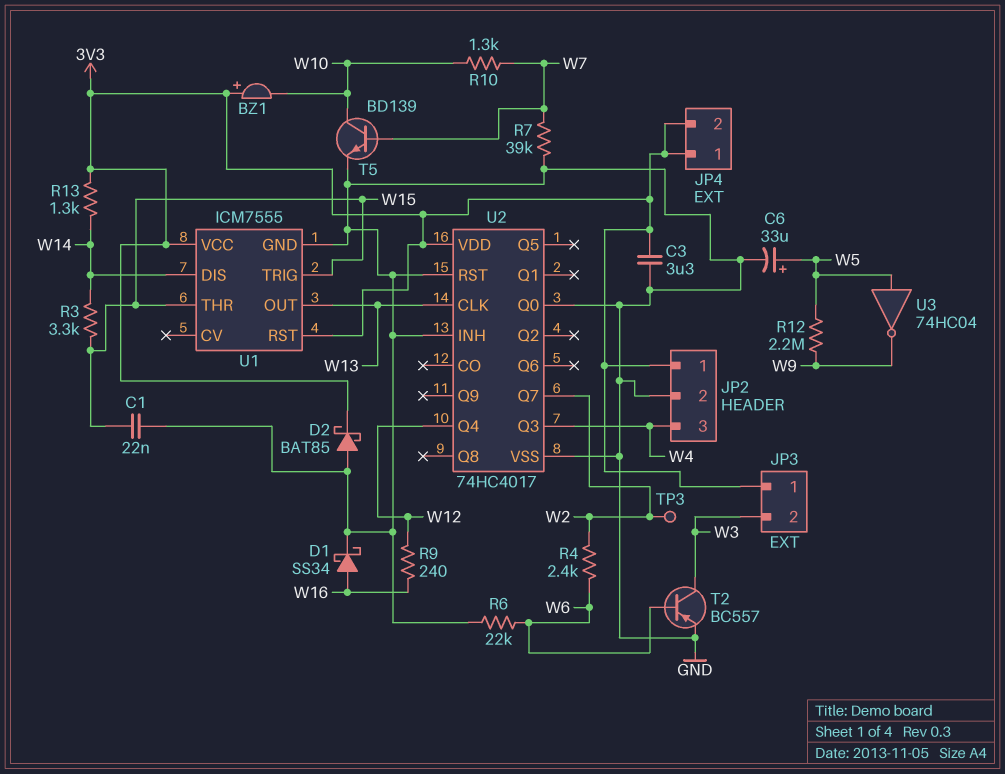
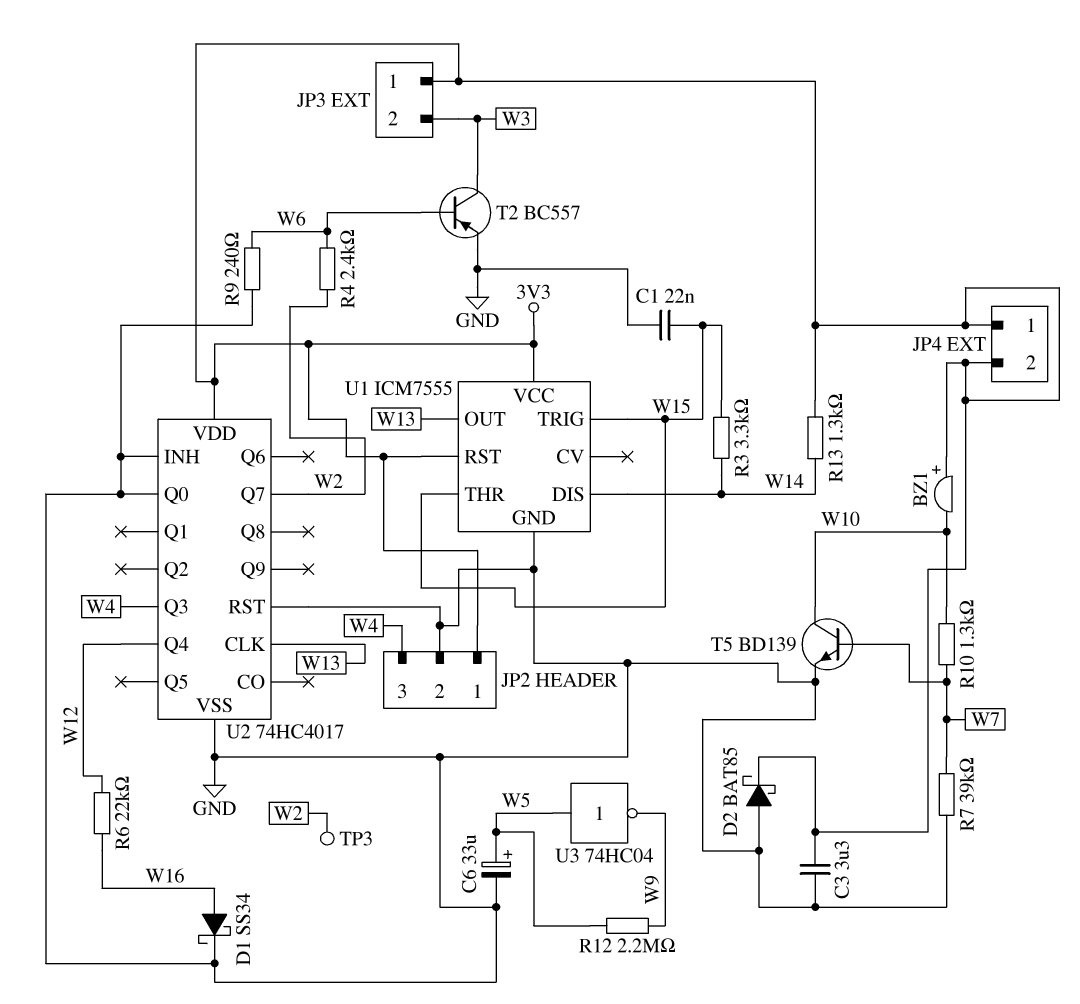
R6: 22k (GND, W6) -> 22k (W12, W16)
R9: 240 (W12, W16) -> 240 (GND, W6)

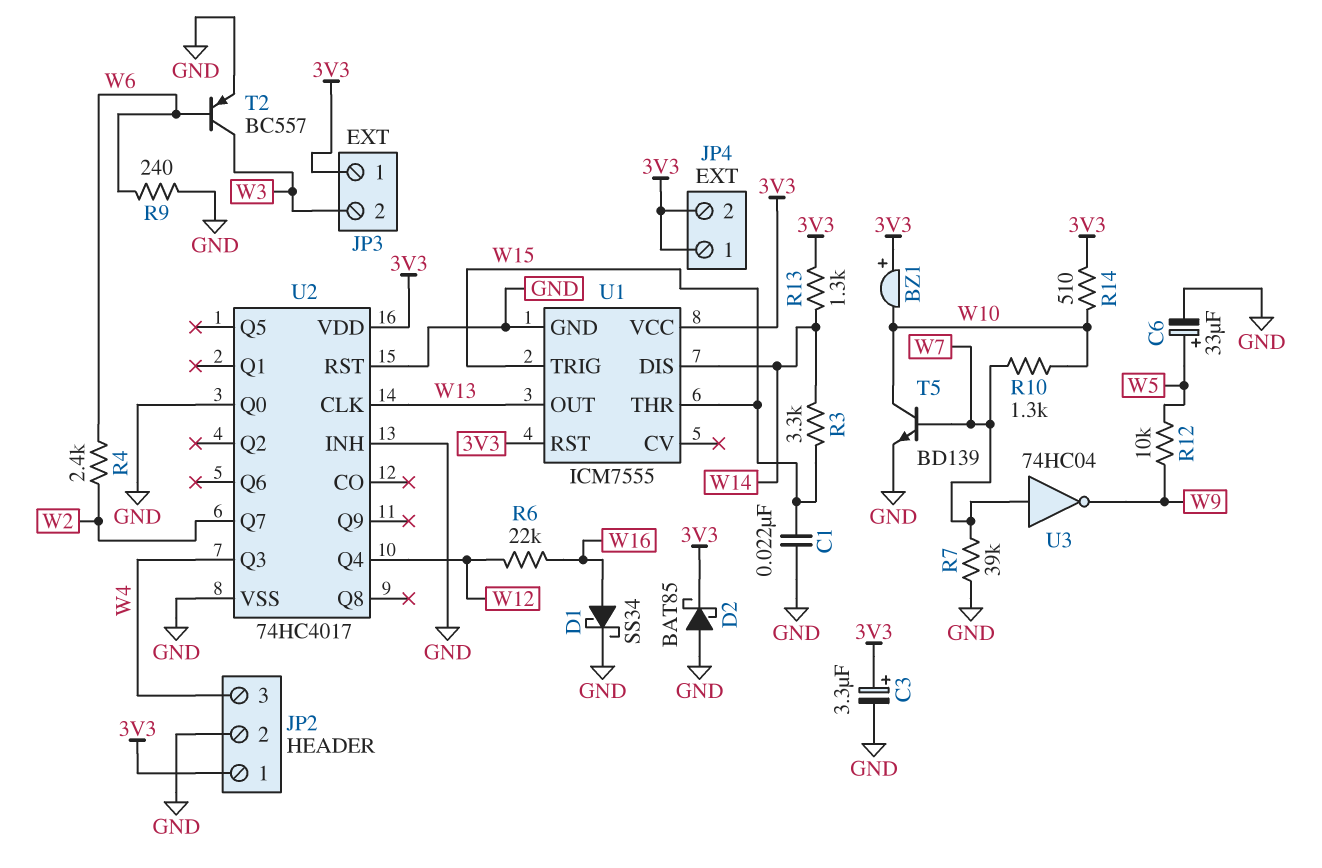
C3: 3.3uF (3V3, GND) -> 3.3uF (plus 3V3, minus GND)
R12: 2.2M (W5, W9) -> 10k (W5, W9)
R14: none -> 510 (3V3, W10)
TP3: test point (W2) -> none
U3: NOT 74HC04 (in W5, out W9) -> NOT 74HC04 (in W7, out W9)

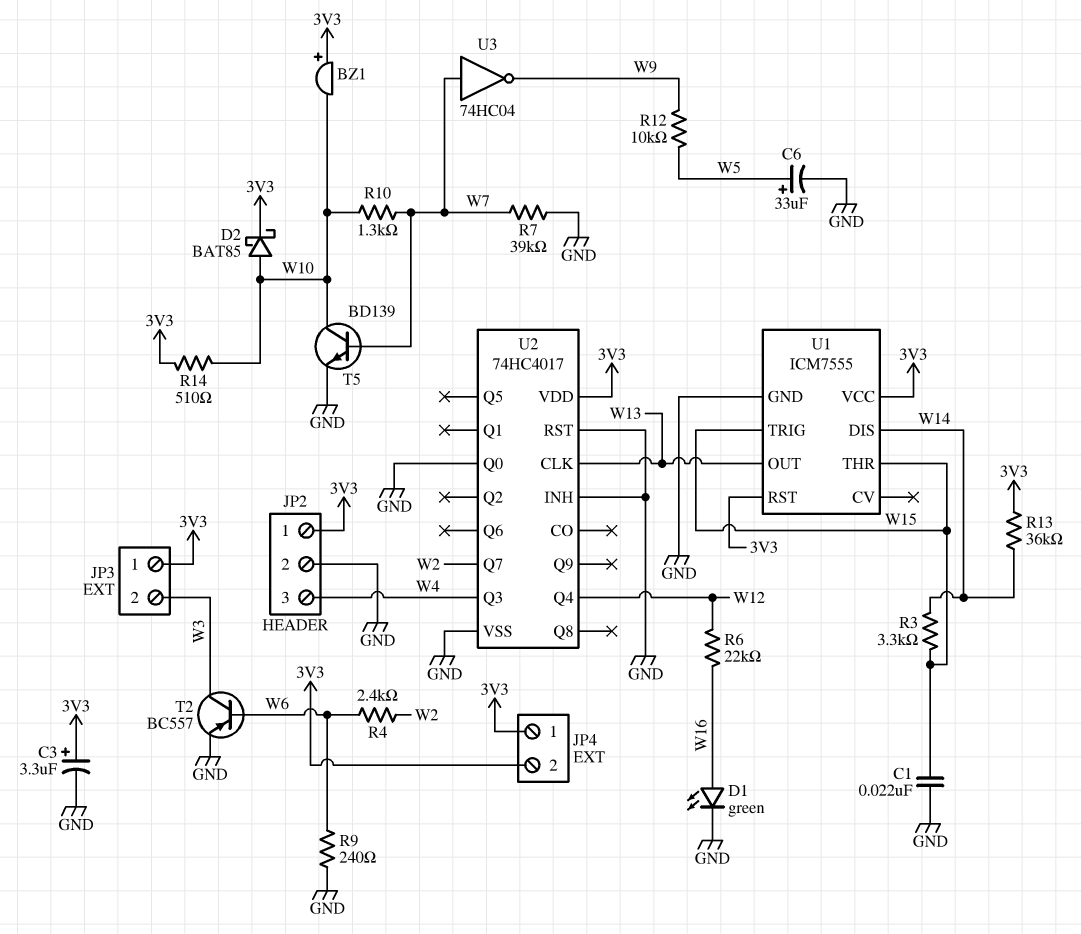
D1: schottky SS34 (A W16, K GND) -> LED green (A W16, K GND)
D2: schottky BAT85 (A GND, K 3V3) -> schottky BAT85 (A W10, K 3V3)
R13: 1.3k (3V3, W14) -> 36k (3V3, W14)

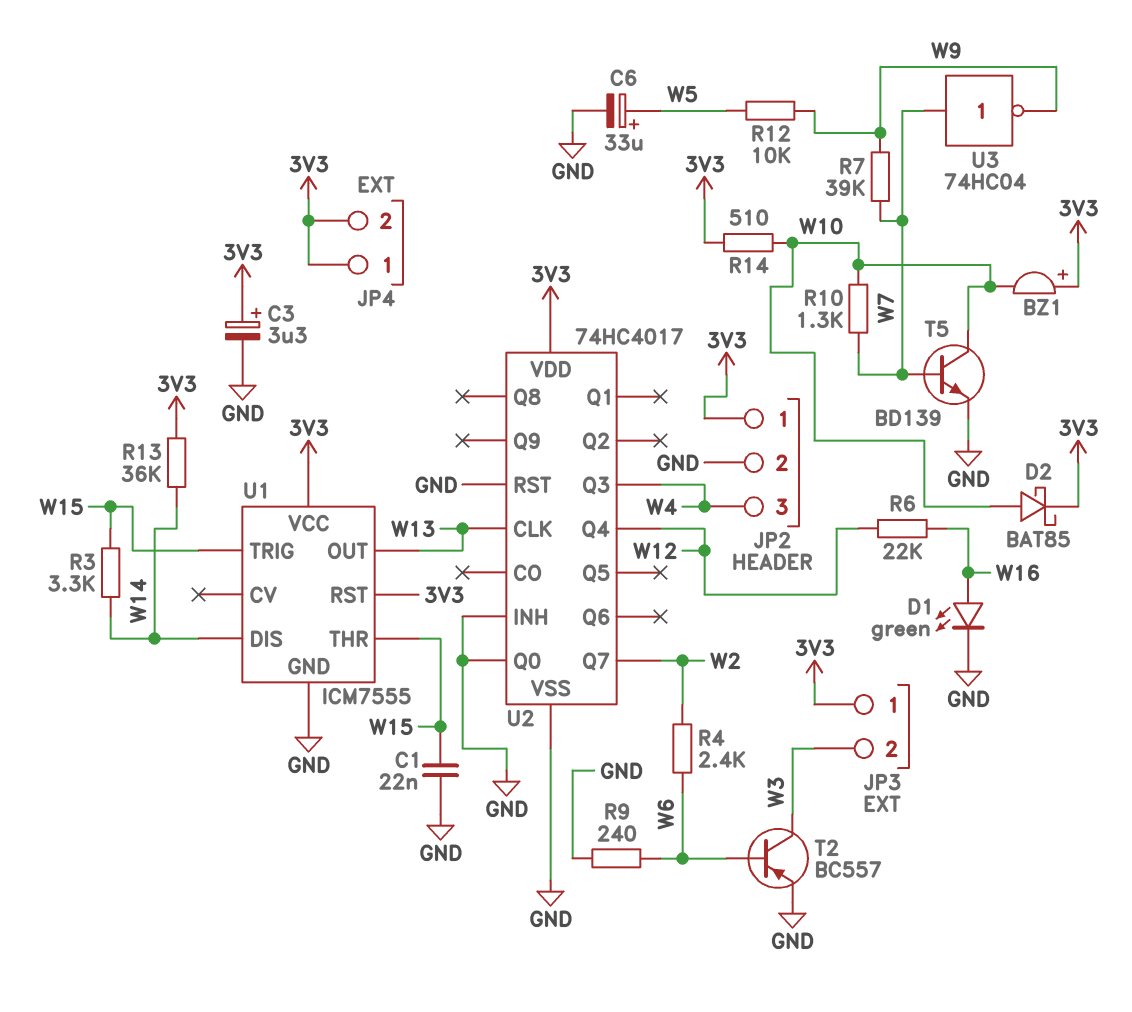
R7: 39k (GND, W7) -> 39k (W7, W9)

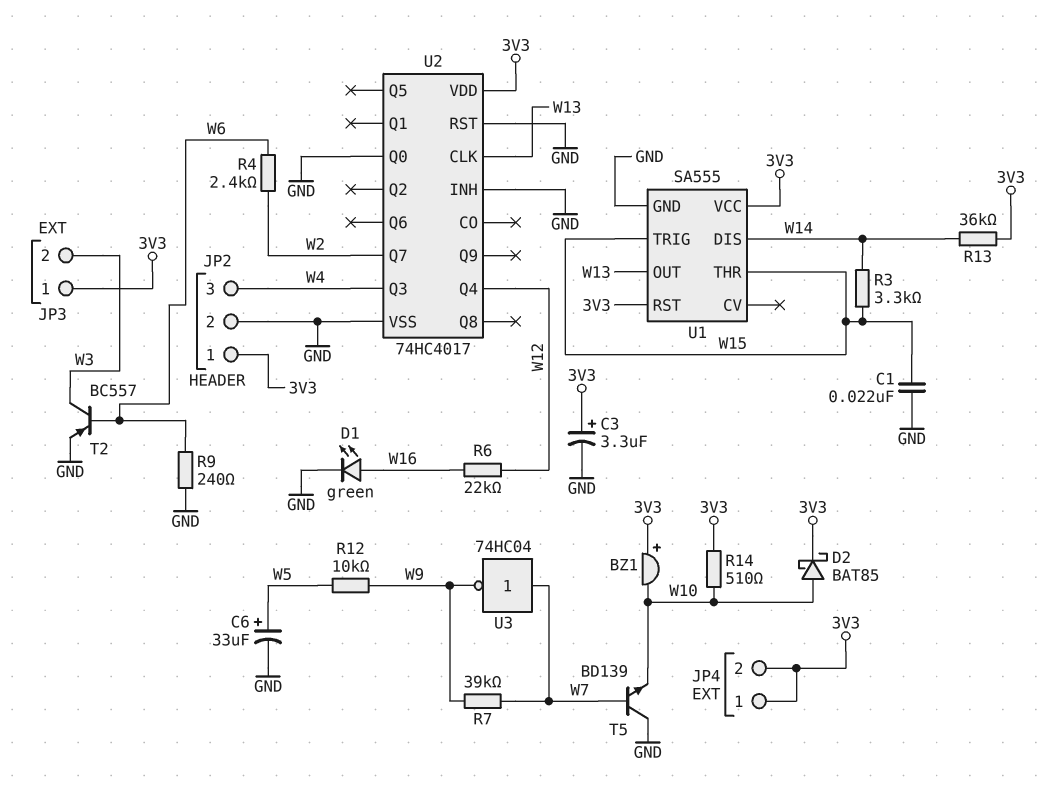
R10: 1.3k (W7, W10) -> none
T5: NPN BD139 (B W7, C W10, E GND) -> NPN BD139 (B W7, C GND, E W10)
U1: ICM7555 -> SA555

